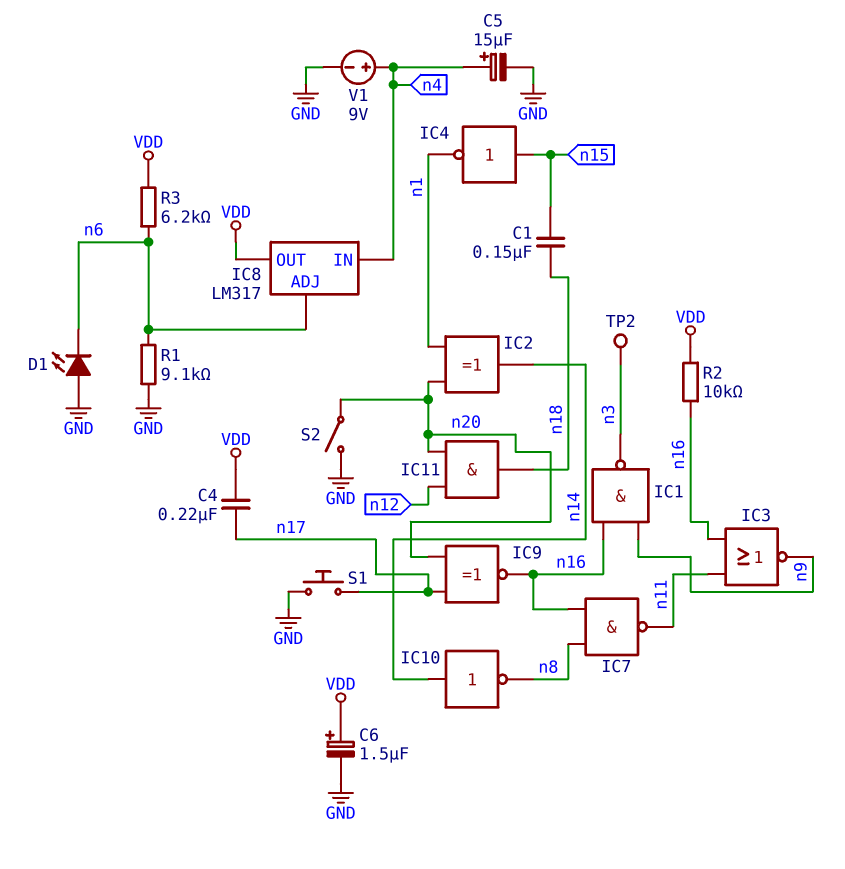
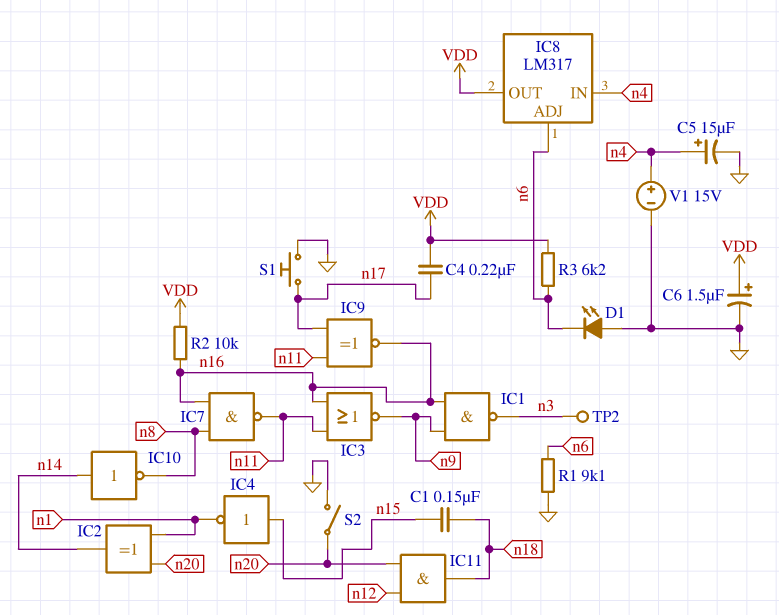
IC9: XNOR (in n17, in n20, out n16) -> XNOR (in n11, in n17, out n16)
V1: 9V (plus n4, minus GND) -> 15V (plus n4, minus GND)

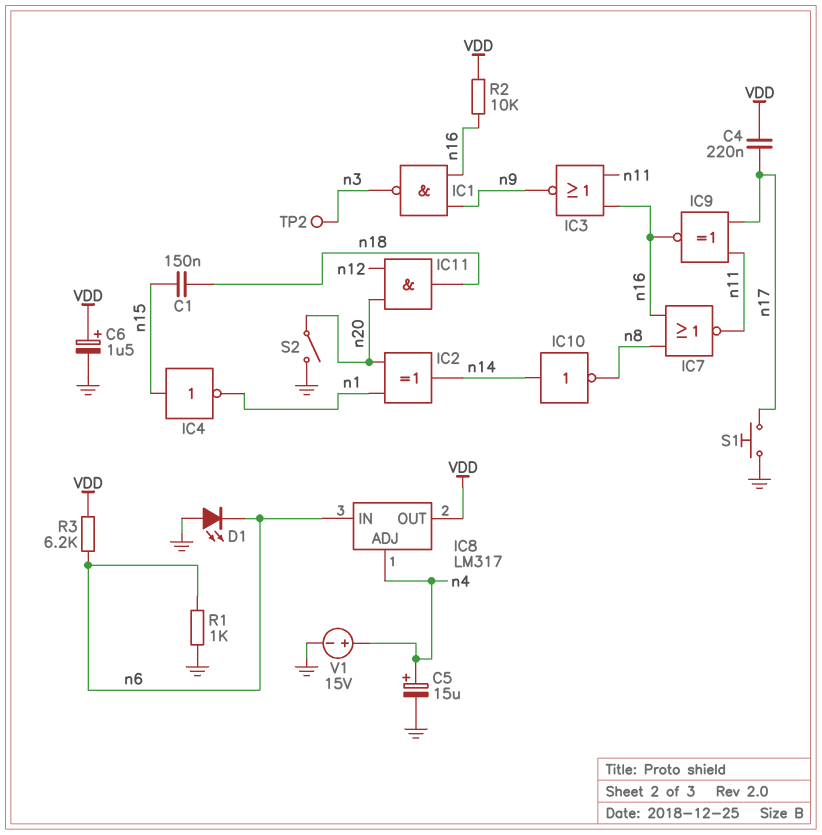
IC7: NAND (in n8, in n16, out n11) -> NOR (in n8, in n16, out n11)
IC8 pin ADJ: n6 -> n4
IC8 pin IN: n4 -> n6
R1: 9.1k (GND, n6) -> 1k (GND, n6)

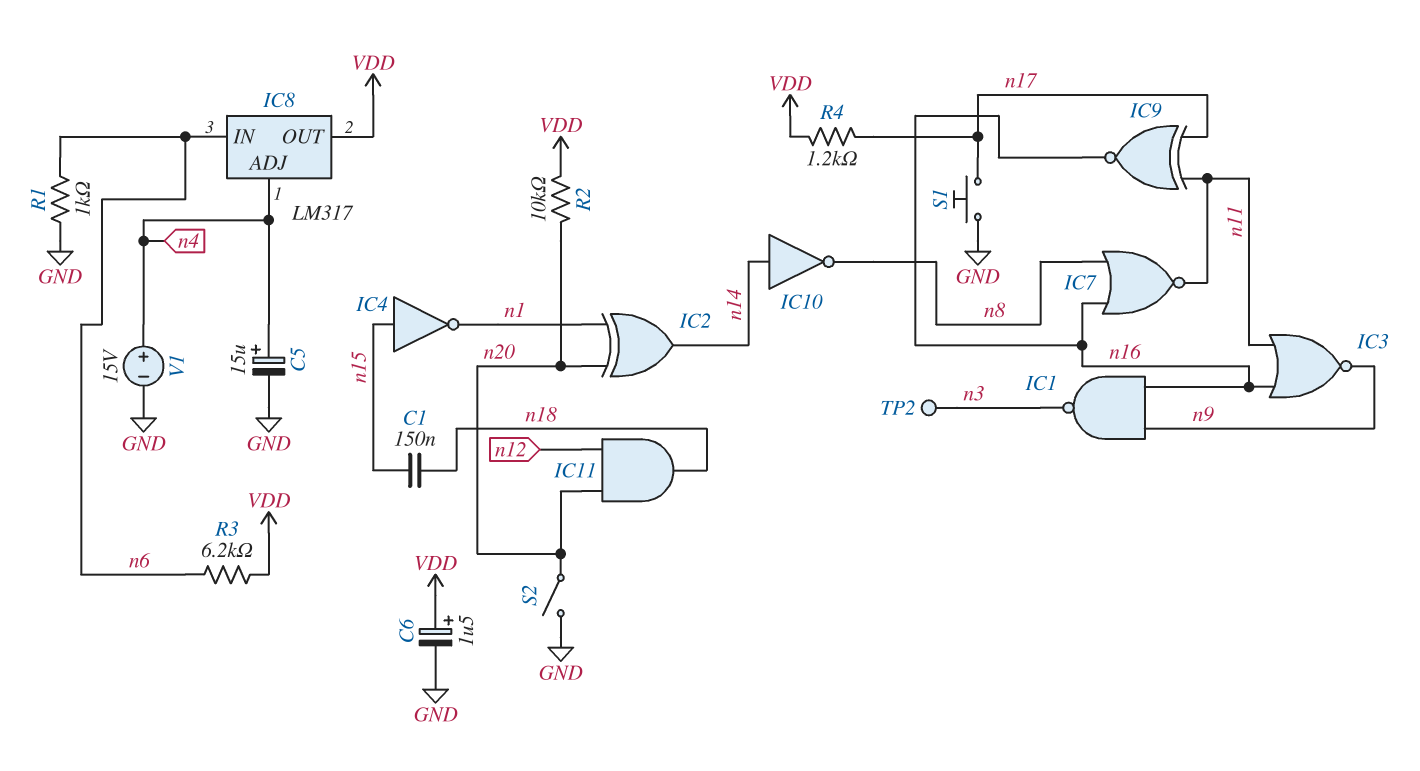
C4: 220nF (VDD, n17) -> none
D1: LED (A GND, K n6) -> none
R2: 10k (VDD, n16) -> 10k (VDD, n20)
R4: none -> 1.2k (VDD, n17)

